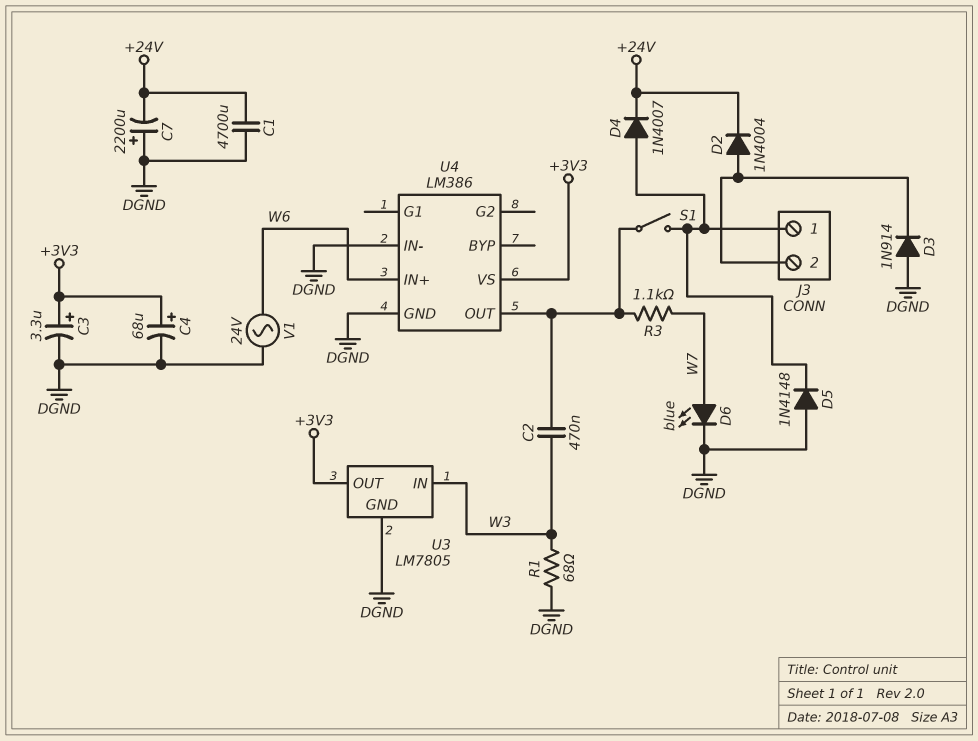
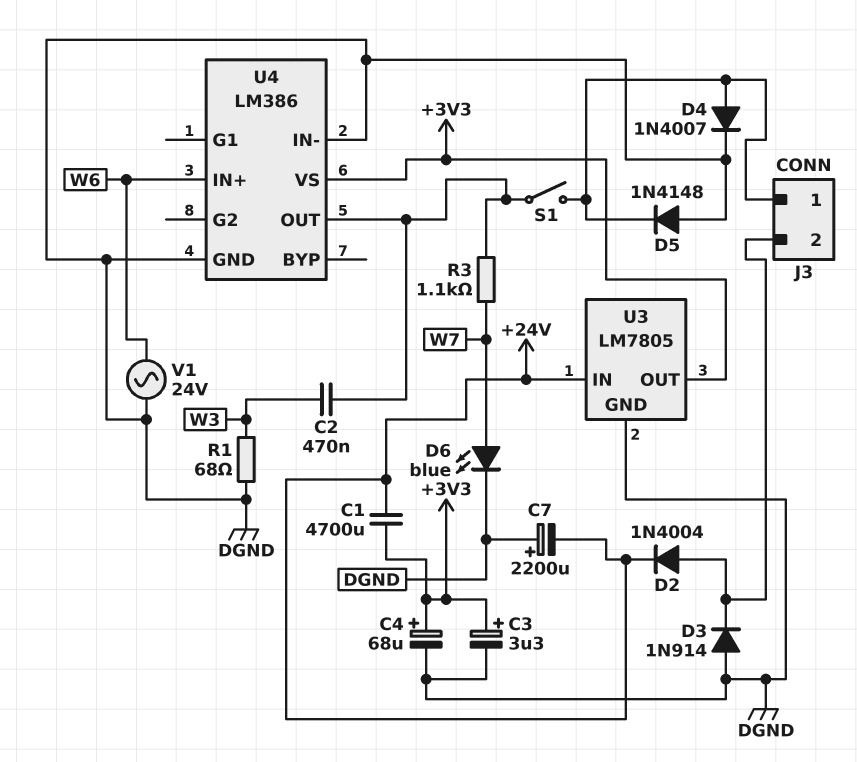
C1: 4700uF (+24V, DGND) -> 4700uF (+3V3, +24V)
D4: diode 1N4007 (A J3/1, K +24V) -> diode 1N4007 (A J3/1, K DGND)
U3 pin IN: W3 -> +24V

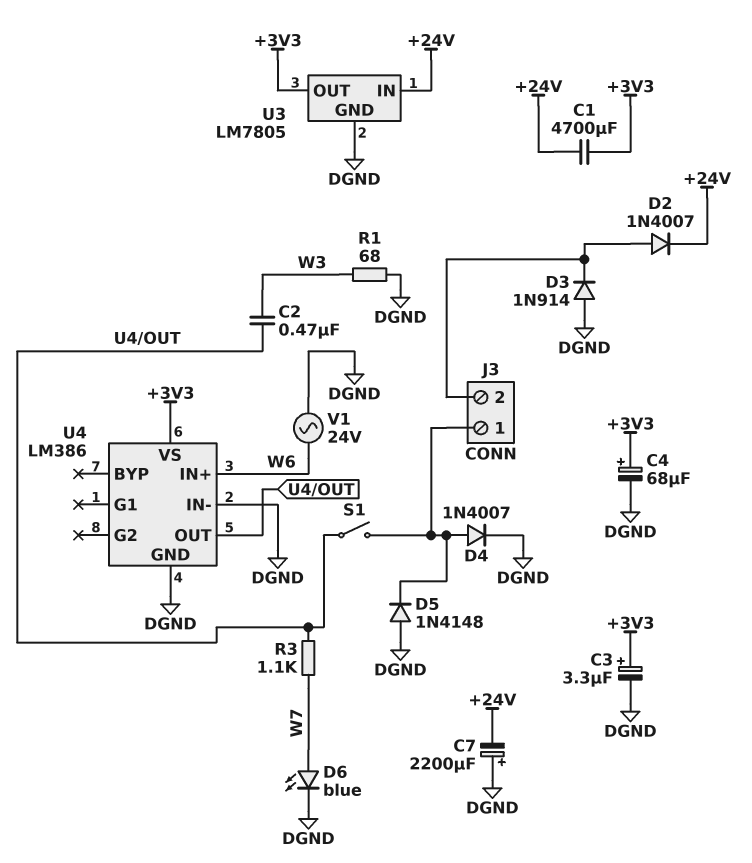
D2: diode 1N4004 (A J3/2, K +24V) -> diode 1N4007 (A J3/2, K +24V)

